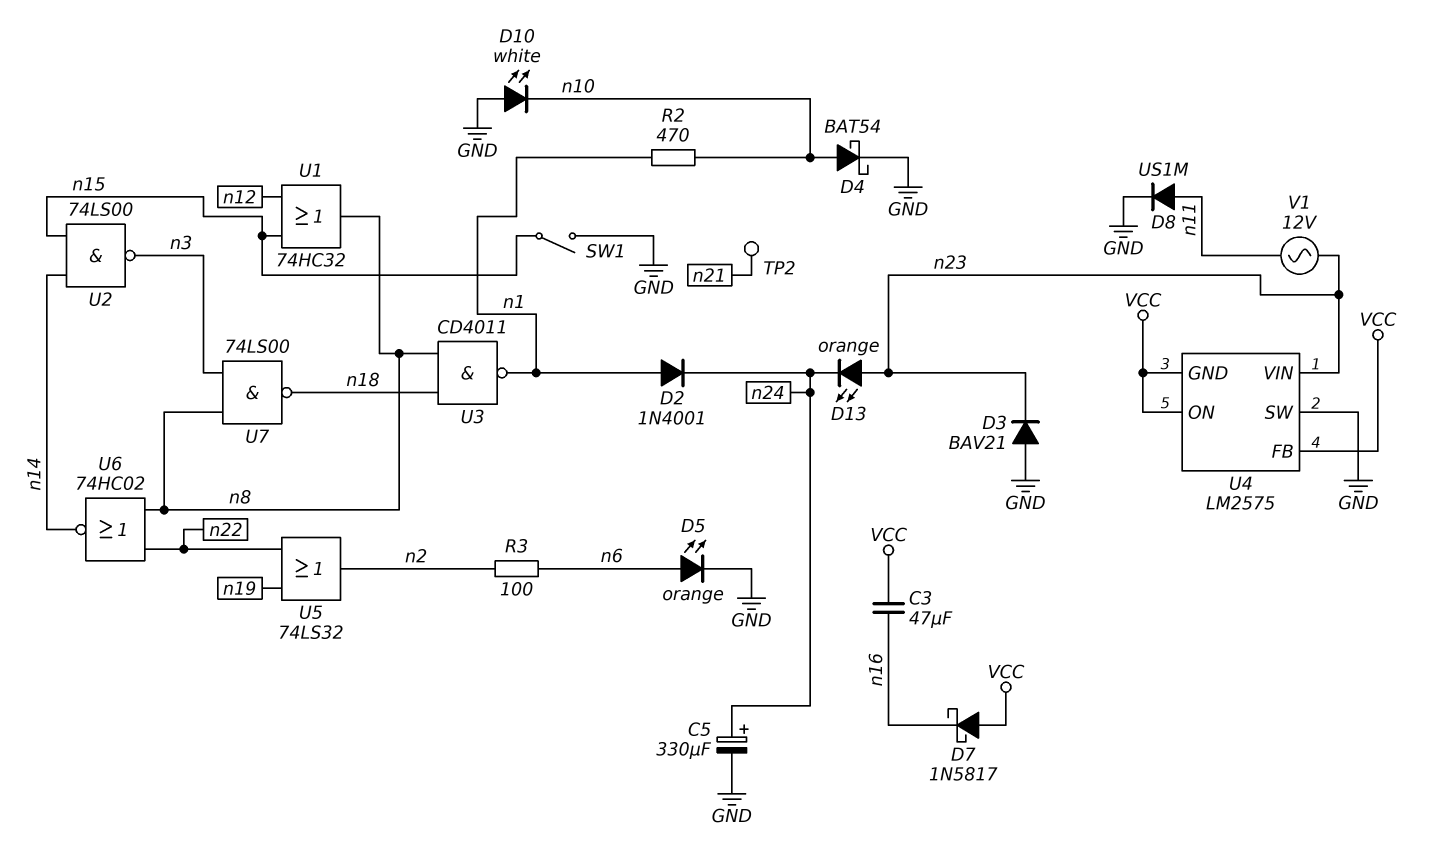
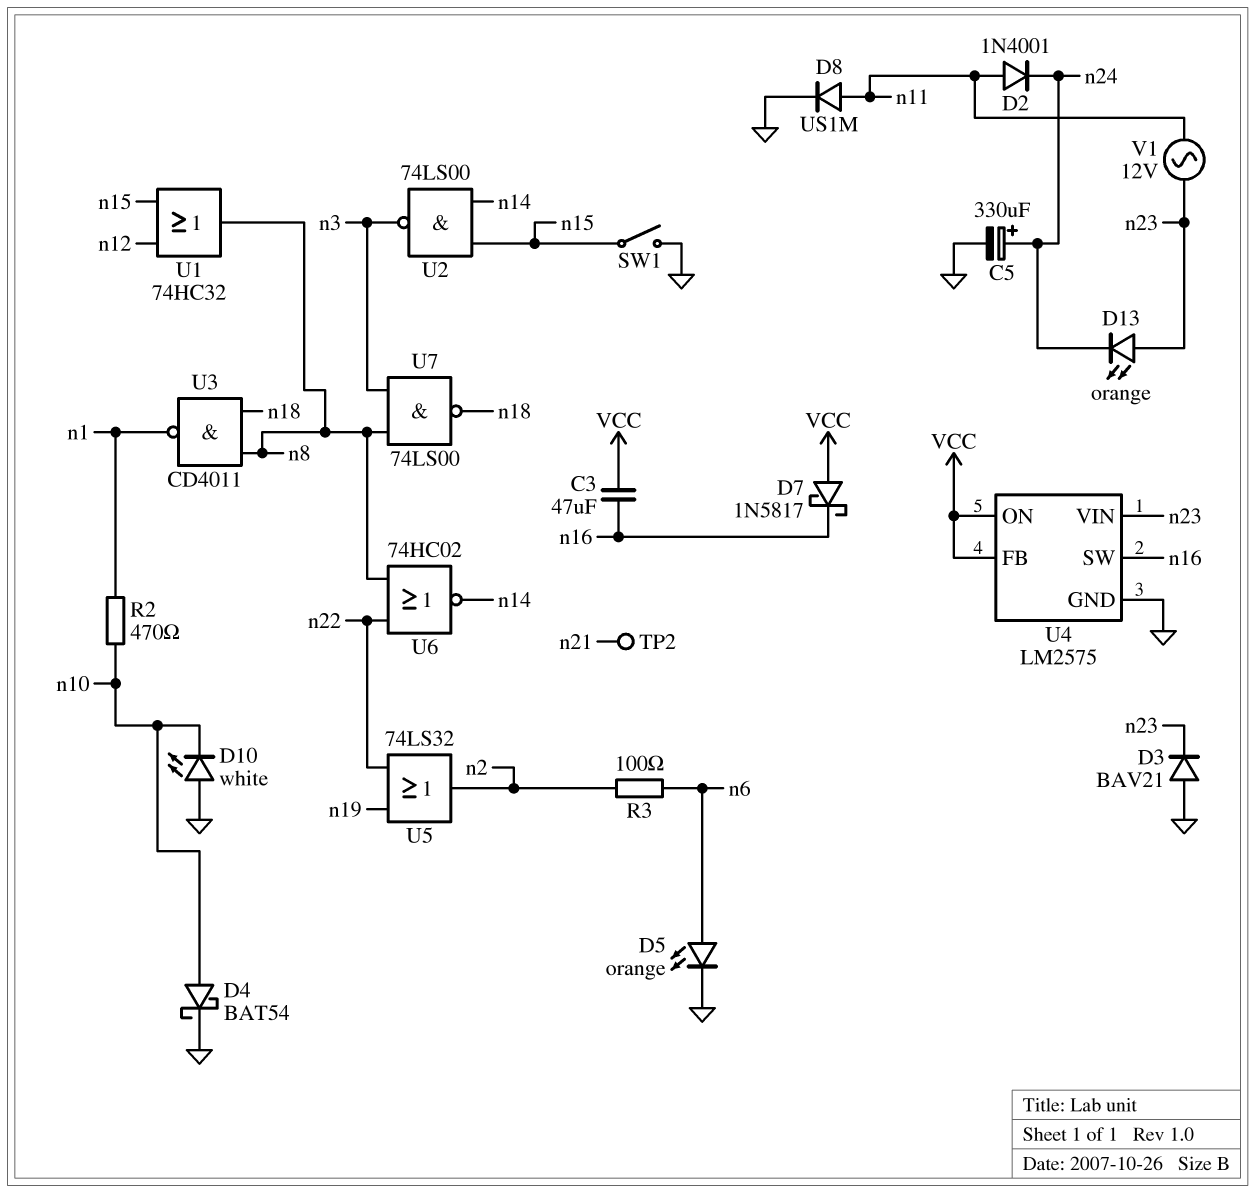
D2: diode 1N4001 (A n1, K n24) -> diode 1N4001 (A n11, K n24)
U4 pin GND: VCC -> GND
U4 pin SW: GND -> n16

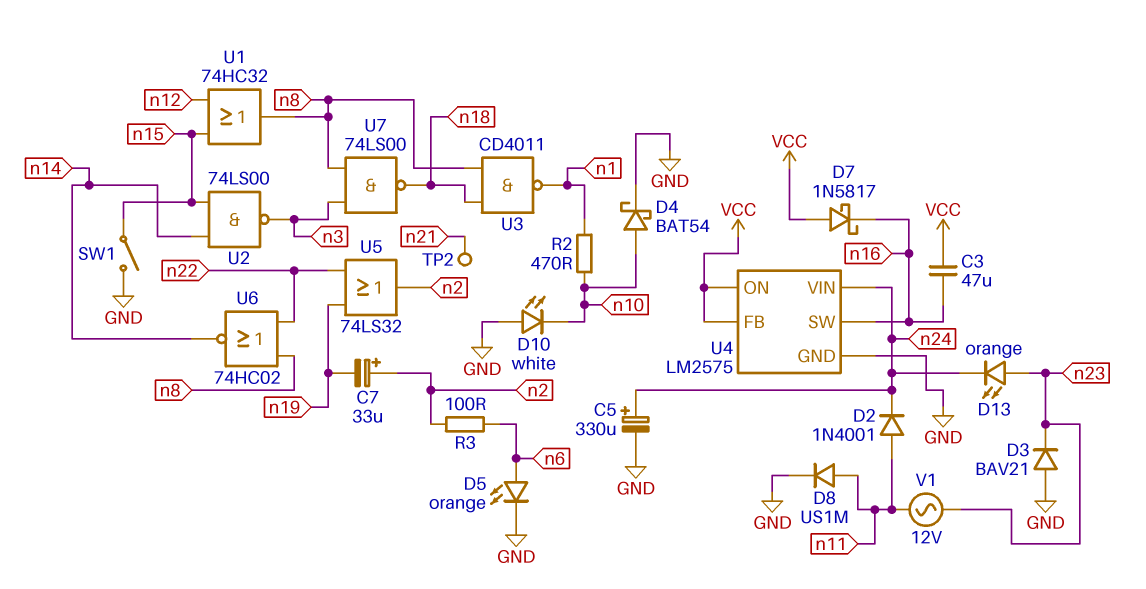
C7: none -> 33uF (plus n2, minus n19)
U4 pin VIN: n23 -> n24

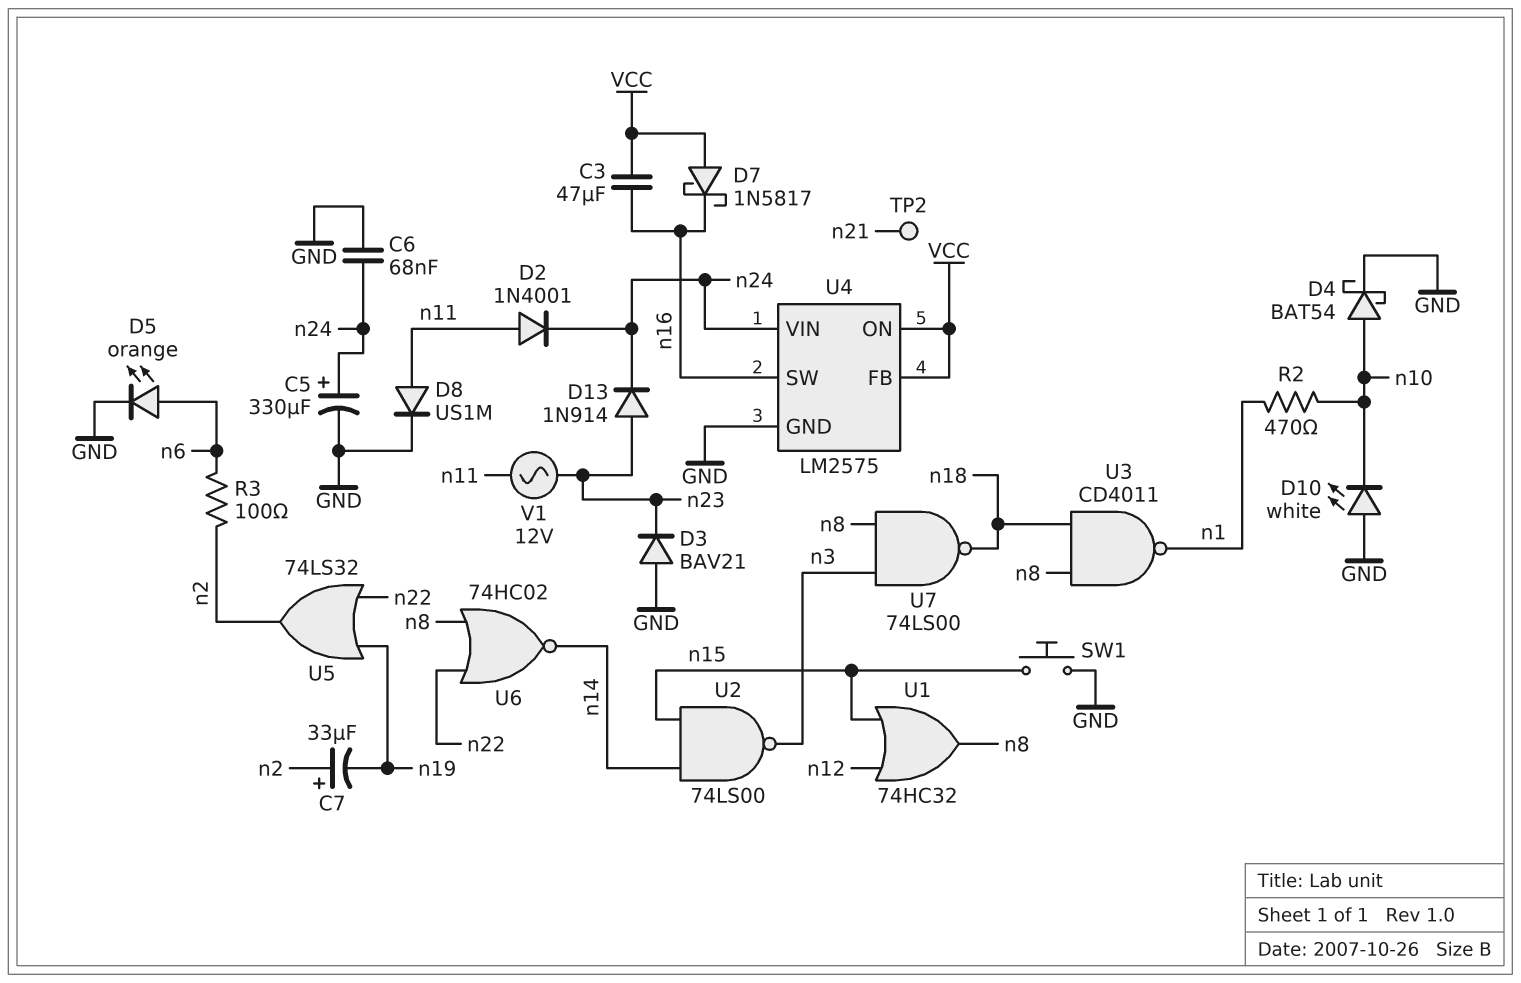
C6: none -> 68nF (GND, n24)
D13: LED orange (A n23, K n24) -> diode 1N914 (A n23, K n24)
SW1: switch (GND, n15) -> button (GND, n15)

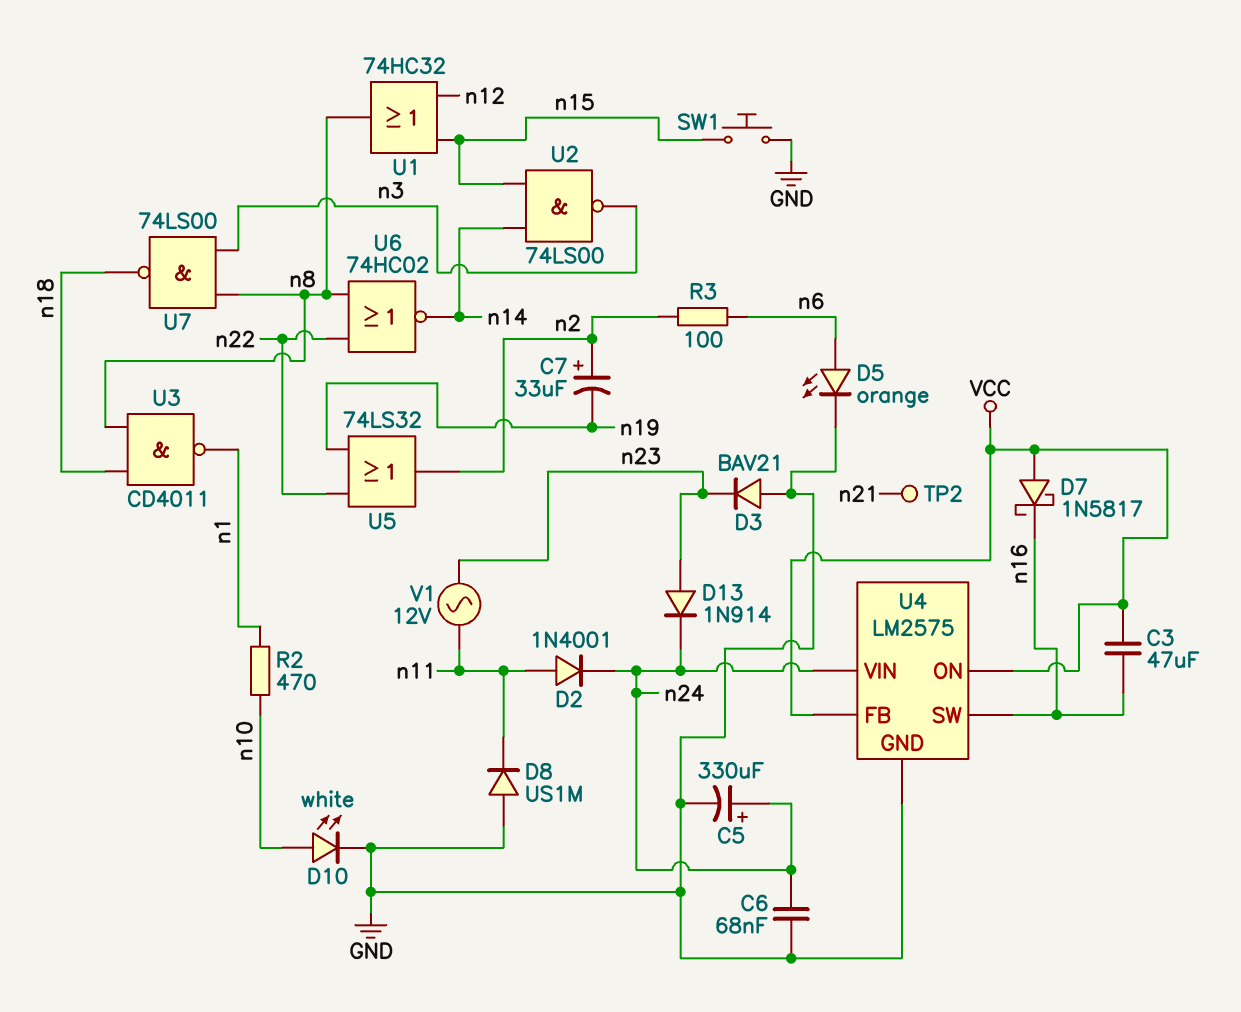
D4: schottky BAT54 (A n10, K GND) -> none
D8: diode US1M (A n11, K GND) -> diode US1M (A GND, K n11)
D10: LED white (A GND, K n10) -> LED white (A n10, K GND)

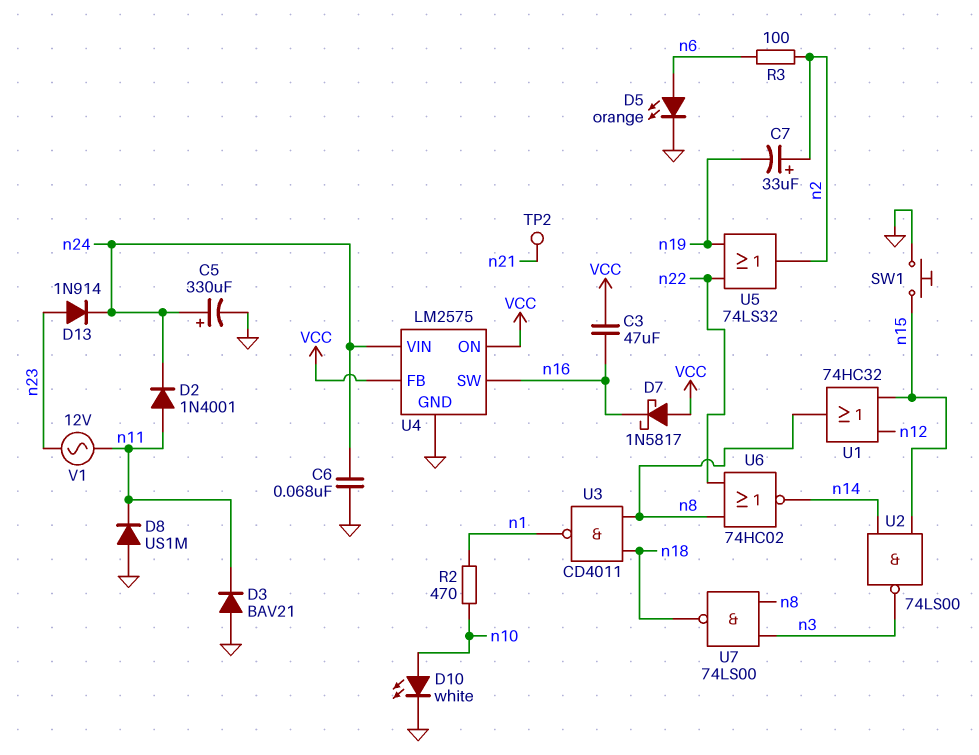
D3: diode BAV21 (A GND, K n23) -> diode BAV21 (A GND, K n11)

